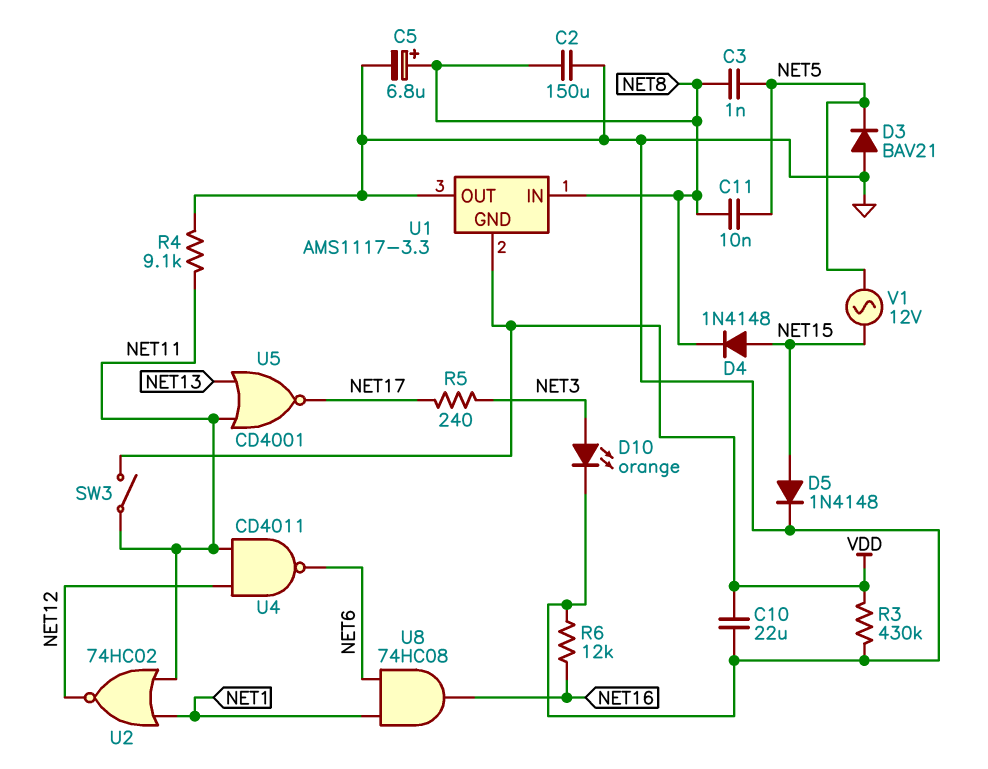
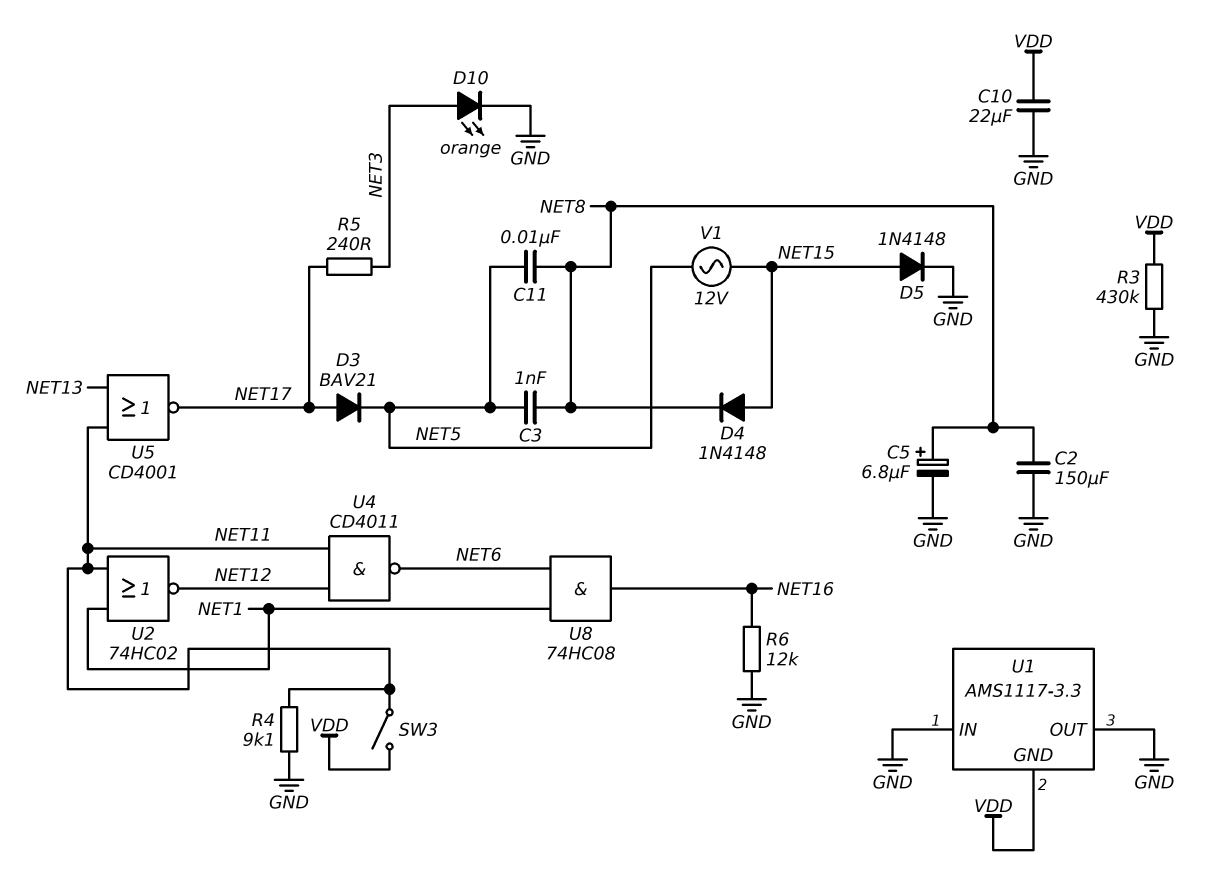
D3: diode BAV21 (A GND, K NET5) -> diode BAV21 (A NET17, K NET5)
U1 pin IN: NET8 -> GND

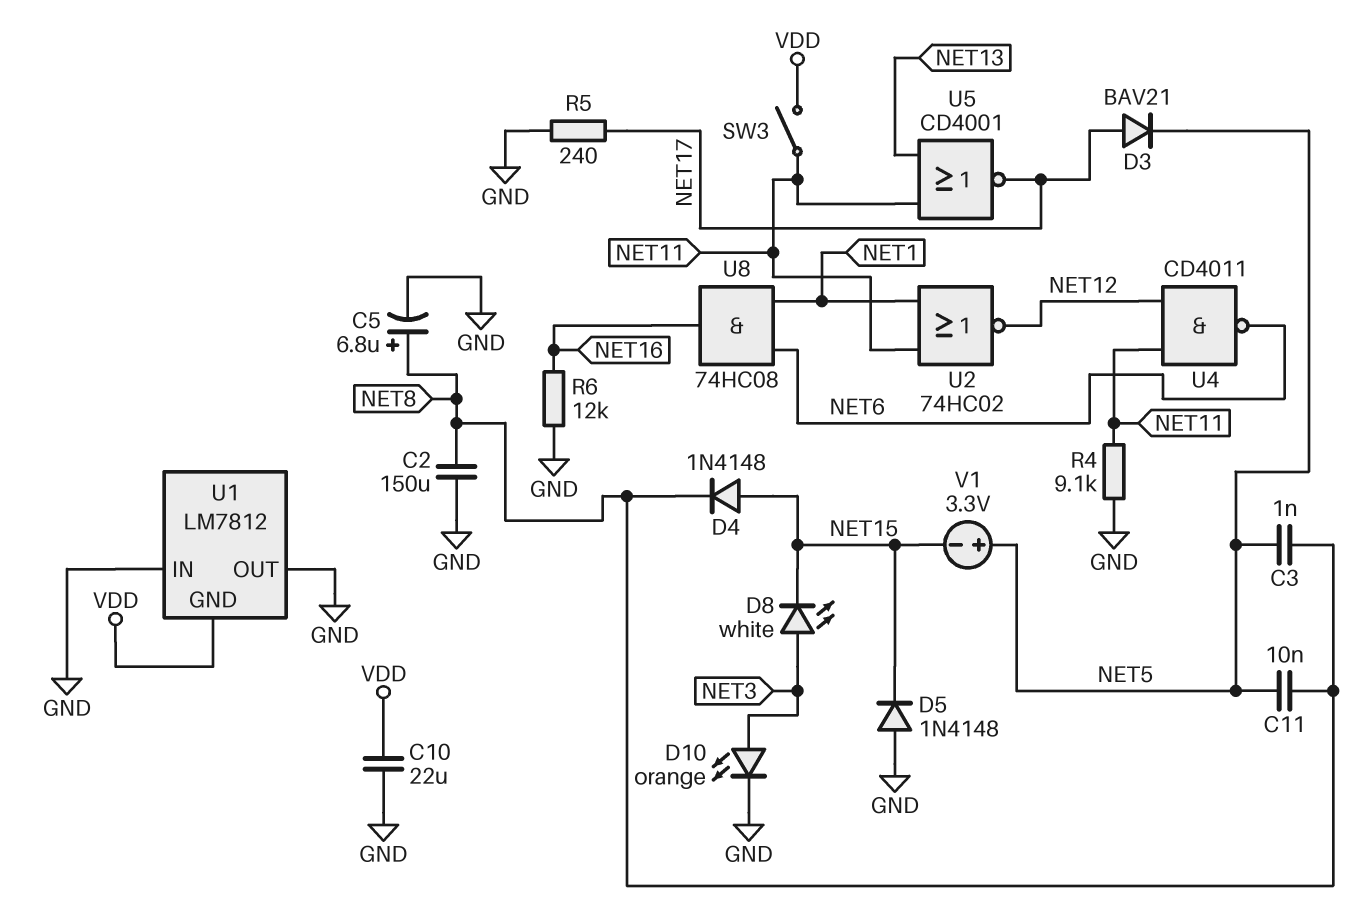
D5: diode 1N4148 (A NET15, K GND) -> diode 1N4148 (A GND, K NET15)
D8: none -> LED white (A NET3, K NET15)
R3: 430k (GND, VDD) -> none
R5: 240 (NET3, NET17) -> 240 (GND, NET17)
U1: AMS1117-3.3 -> LM7812
V1: AC 12V (NET5, NET15) -> 3.3V (plus NET5, minus NET15)

